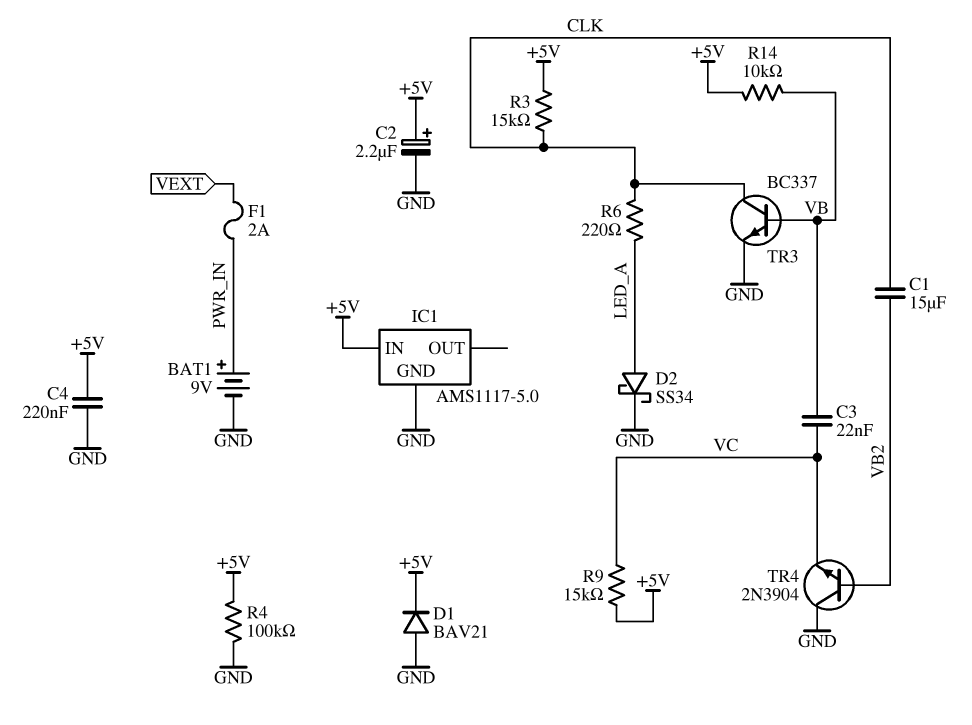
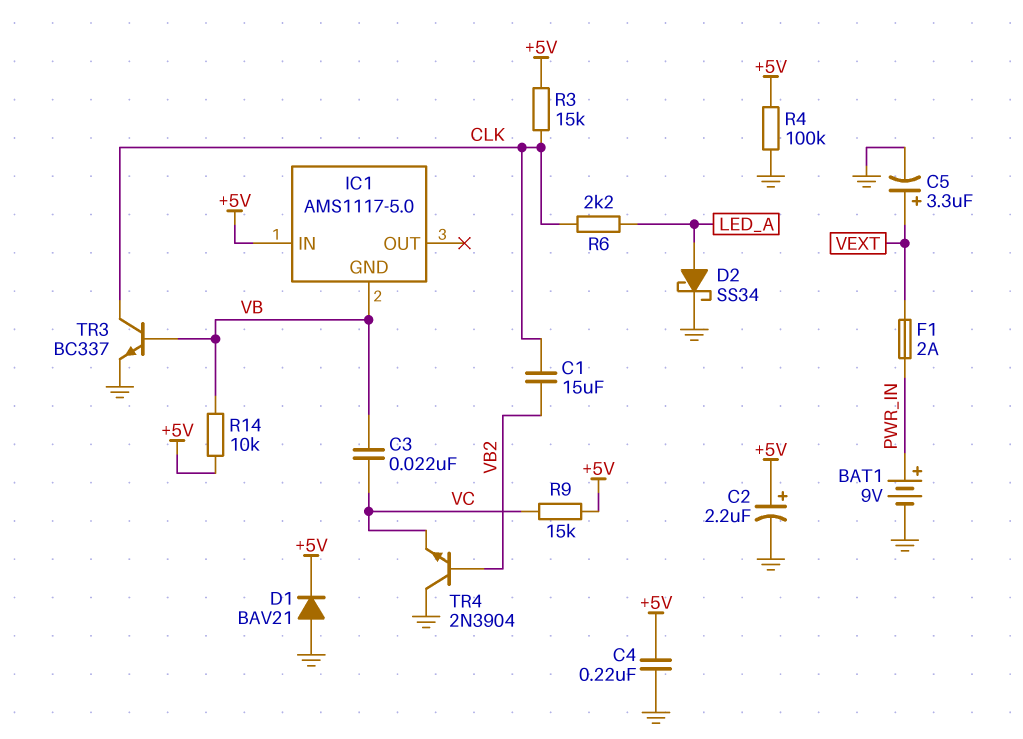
C5: none -> 3.3uF (plus VEXT, minus GND)
IC1 pin GND: GND -> VB
R6: 220 (CLK, LED_A) -> 2.2k (CLK, LED_A)

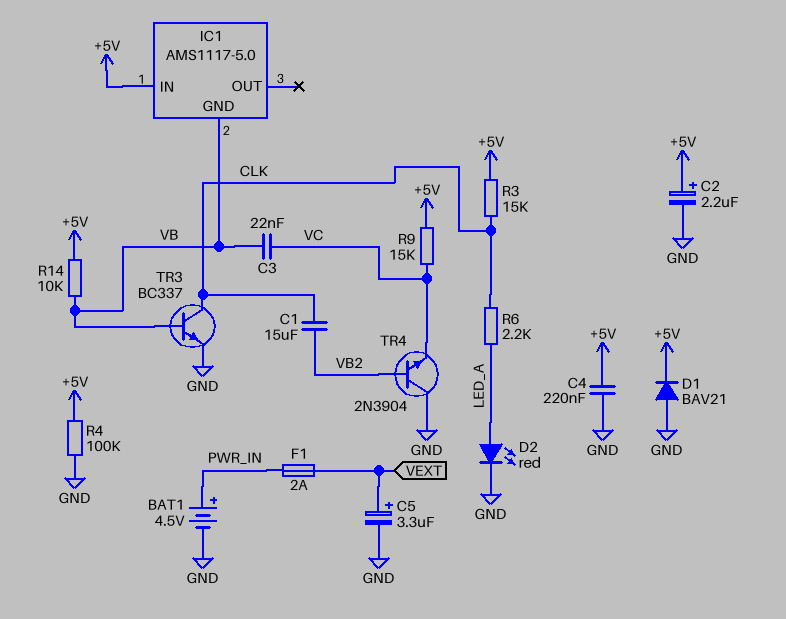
BAT1: 9V (plus PWR_IN, minus GND) -> 4.5V (plus PWR_IN, minus GND)
D2: schottky SS34 (A LED_A, K GND) -> LED red (A LED_A, K GND)

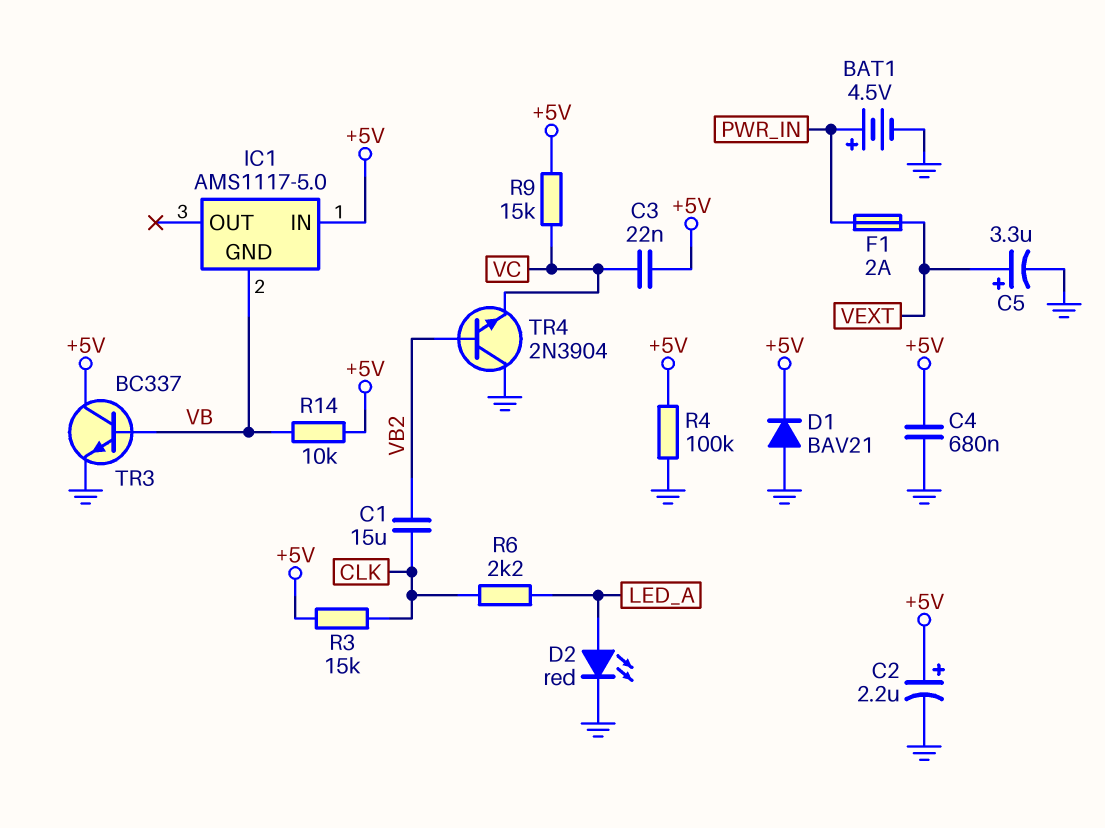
C3: 22nF (VB, VC) -> 22nF (+5V, VC)
C4: 220nF (+5V, GND) -> 680nF (+5V, GND)
TR3: NPN BC337 (B VB, C CLK, E GND) -> NPN BC337 (B VB, C +5V, E GND)

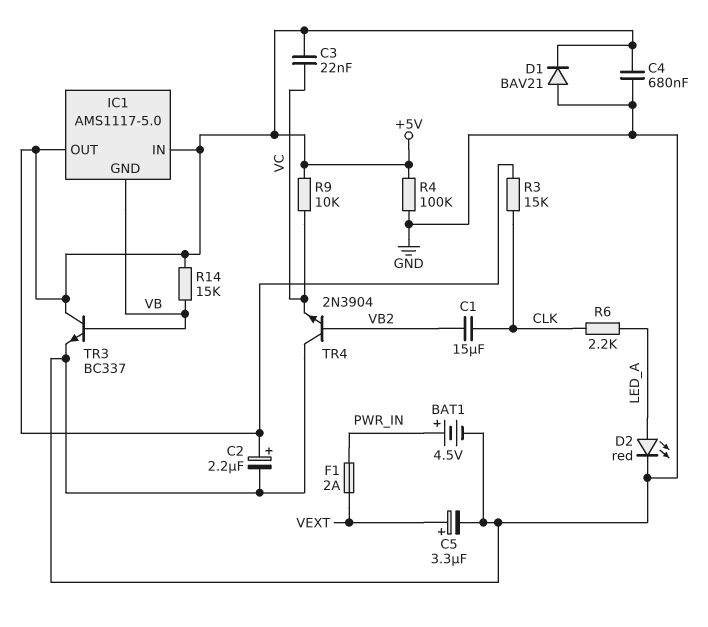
IC1 pin OUT: none -> +5V
R9: 15k (+5V, VC) -> 10k (+5V, VC)
R14: 10k (+5V, VB) -> 15k (+5V, VB)

